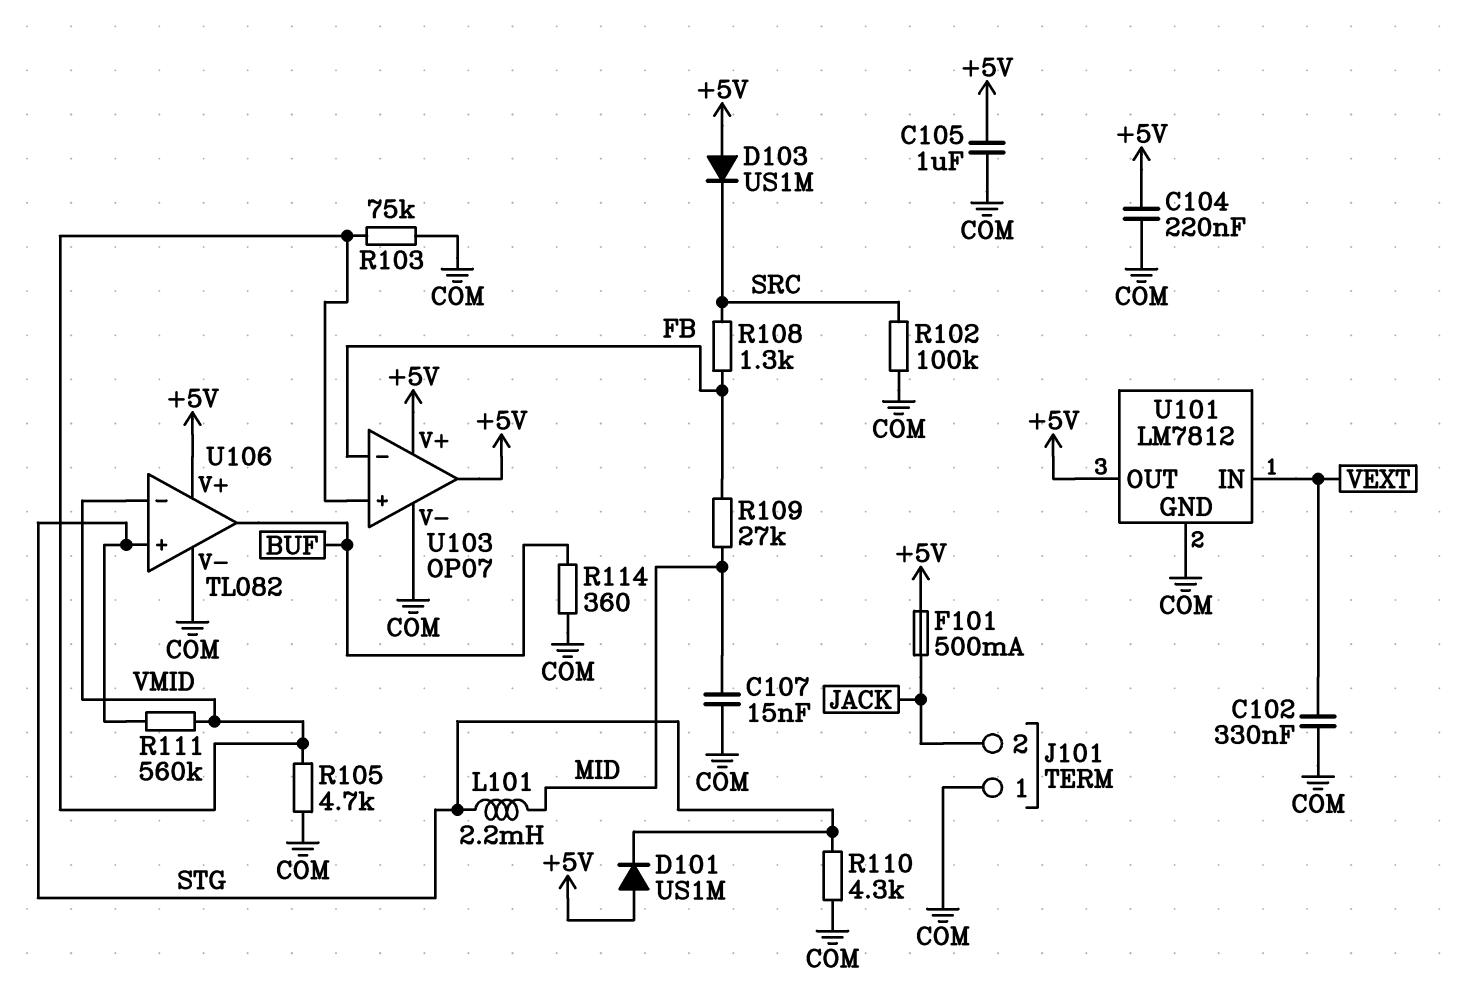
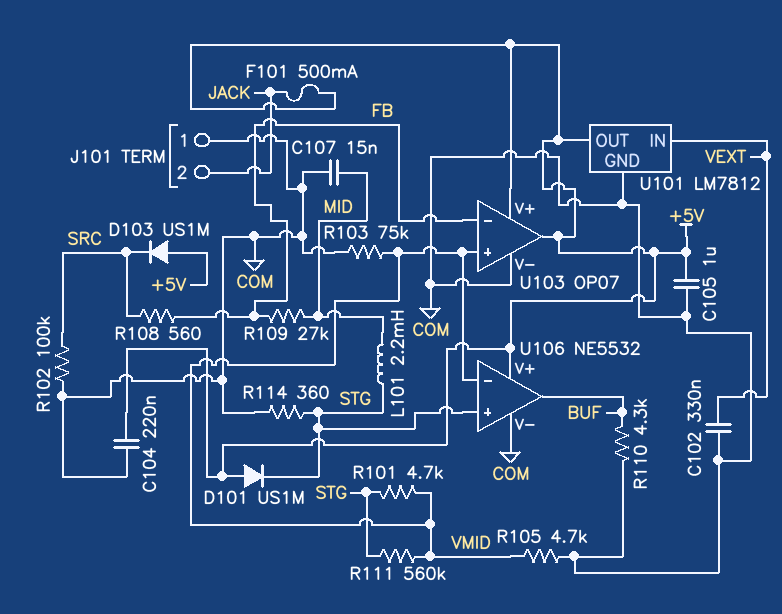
R101: none -> 4.7k (STG, VMID)
R108: 1.3k (FB, SRC) -> 560 (FB, SRC)
R110: 4.3k (COM, STG) -> 4.3k (BUF, COM)
R114: 360 (BUF, COM) -> 360 (COM, STG)
U106: TL082 -> NE5532

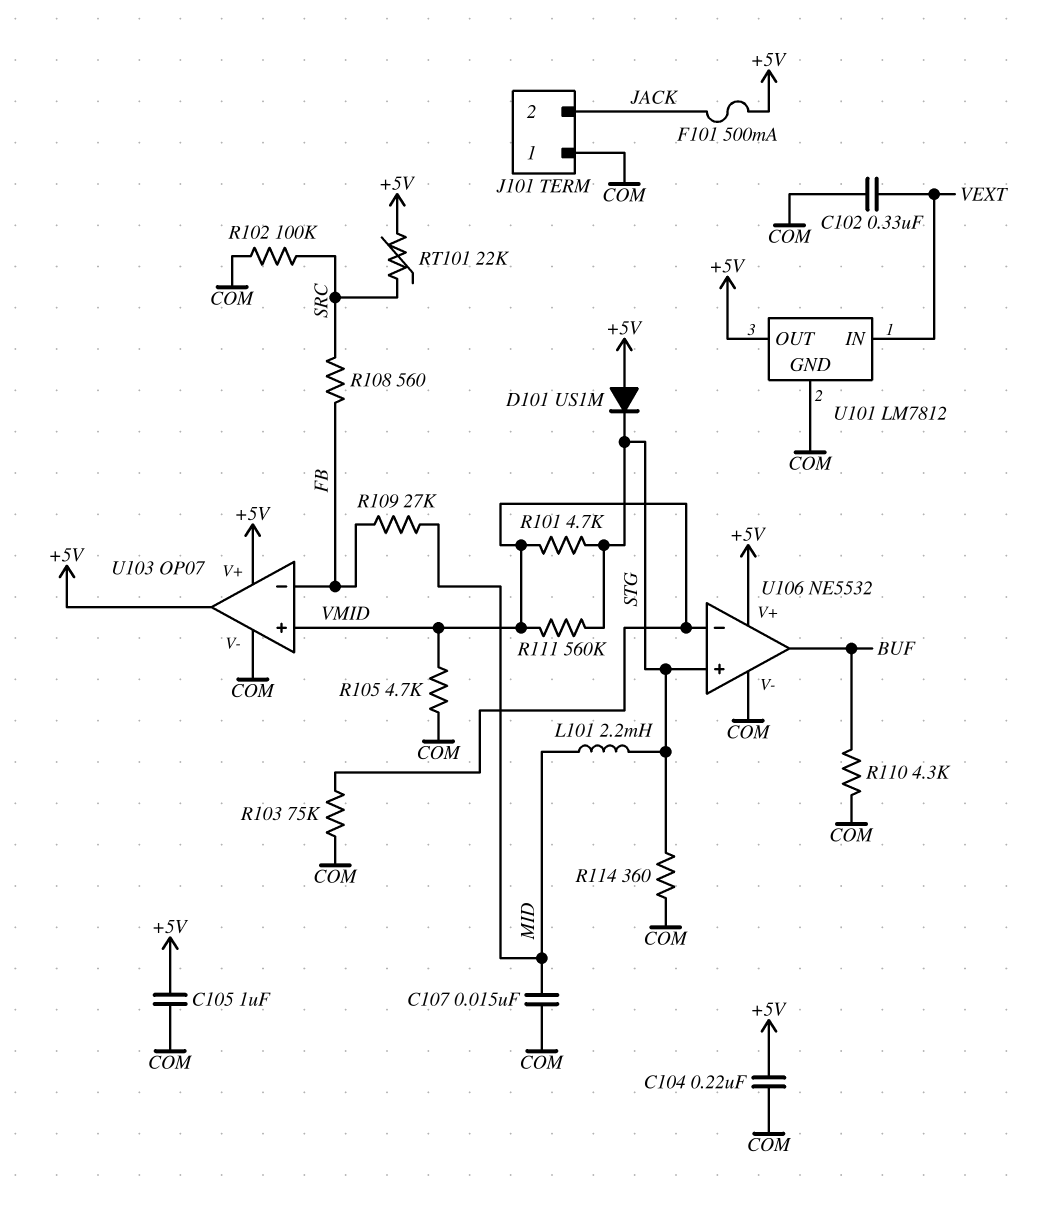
D103: diode US1M (A +5V, K SRC) -> none
RT101: none -> 22k (+5V, SRC)

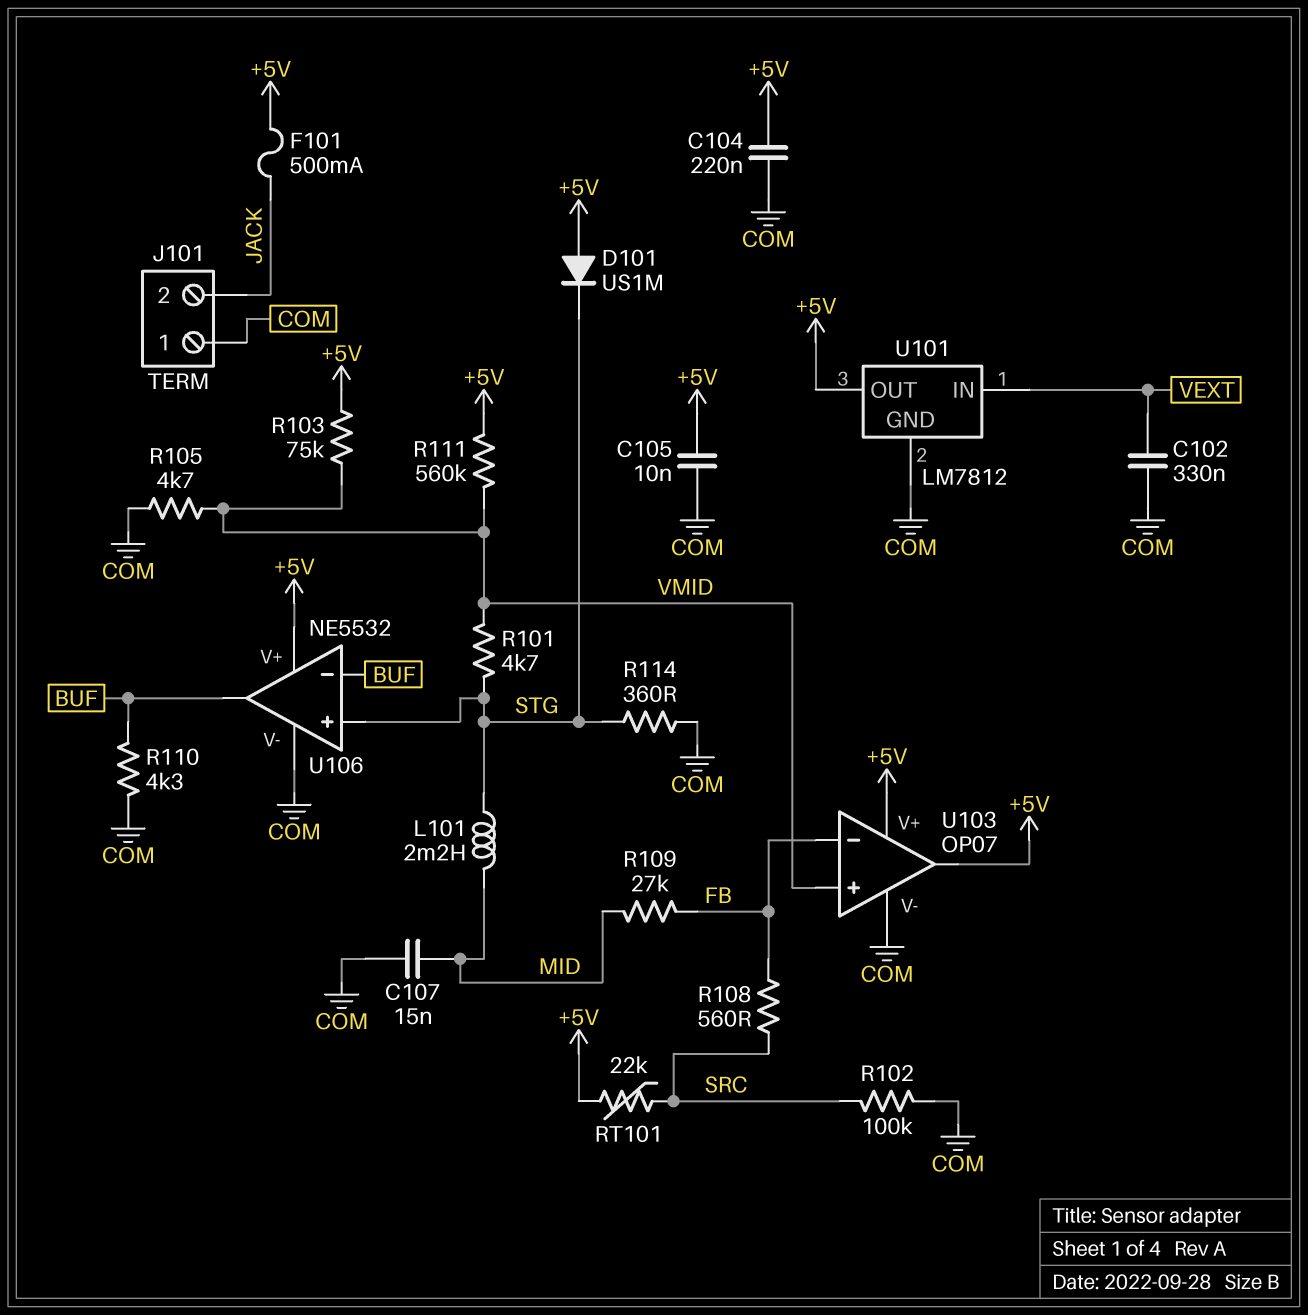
C105: 1uF (+5V, COM) -> 10nF (+5V, COM)
R103: 75k (COM, VMID) -> 75k (+5V, VMID)
R111: 560k (STG, VMID) -> 560k (+5V, VMID)
U106 pin in-: VMID -> BUF

